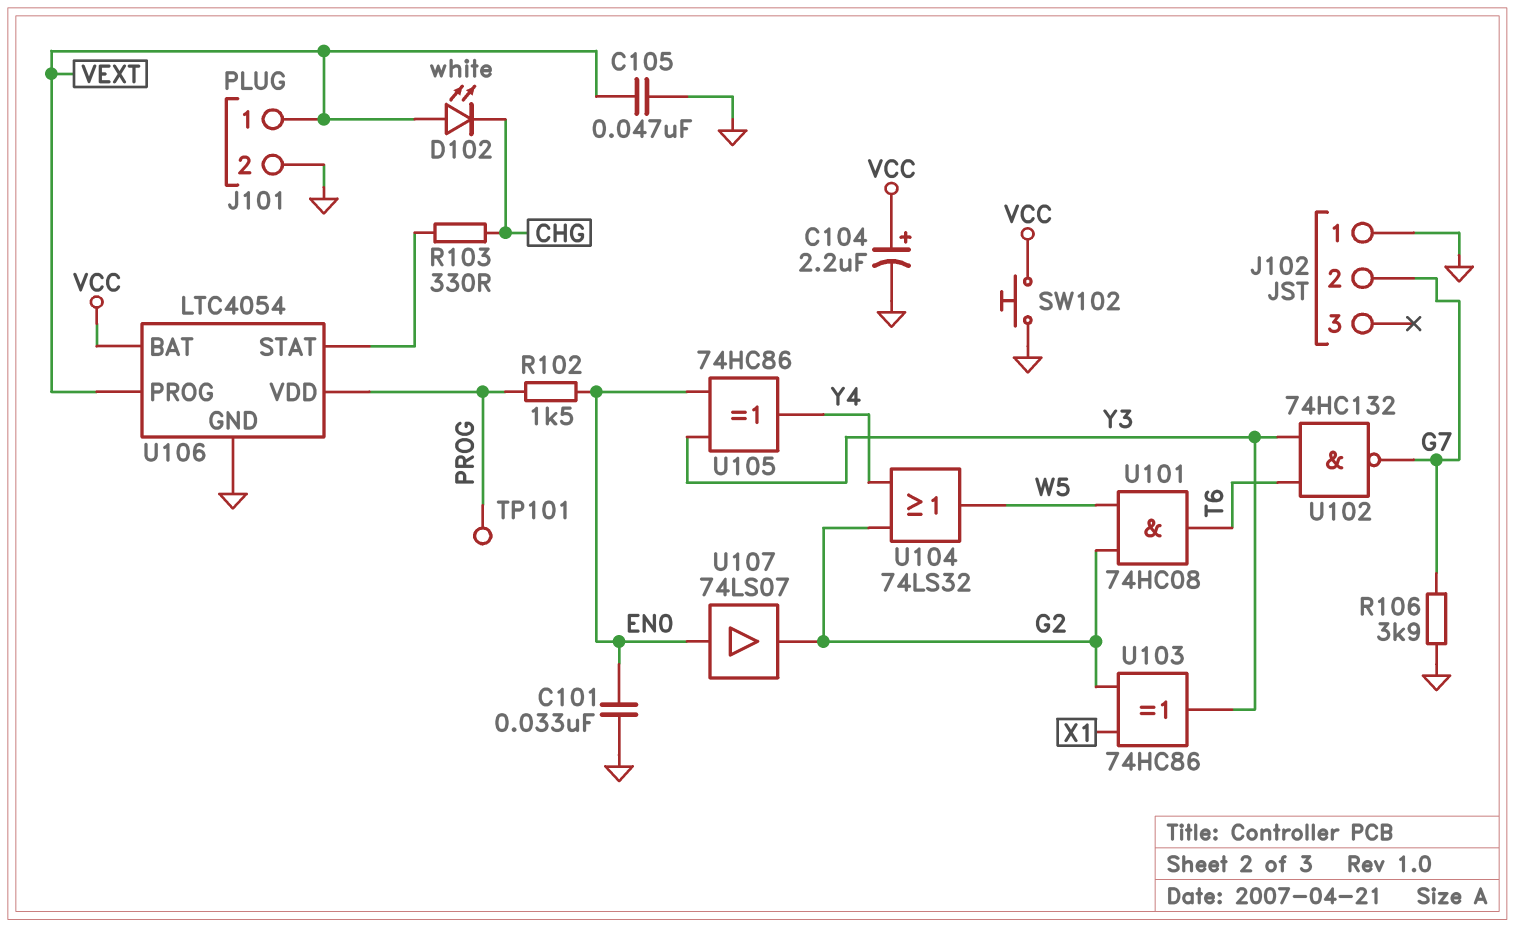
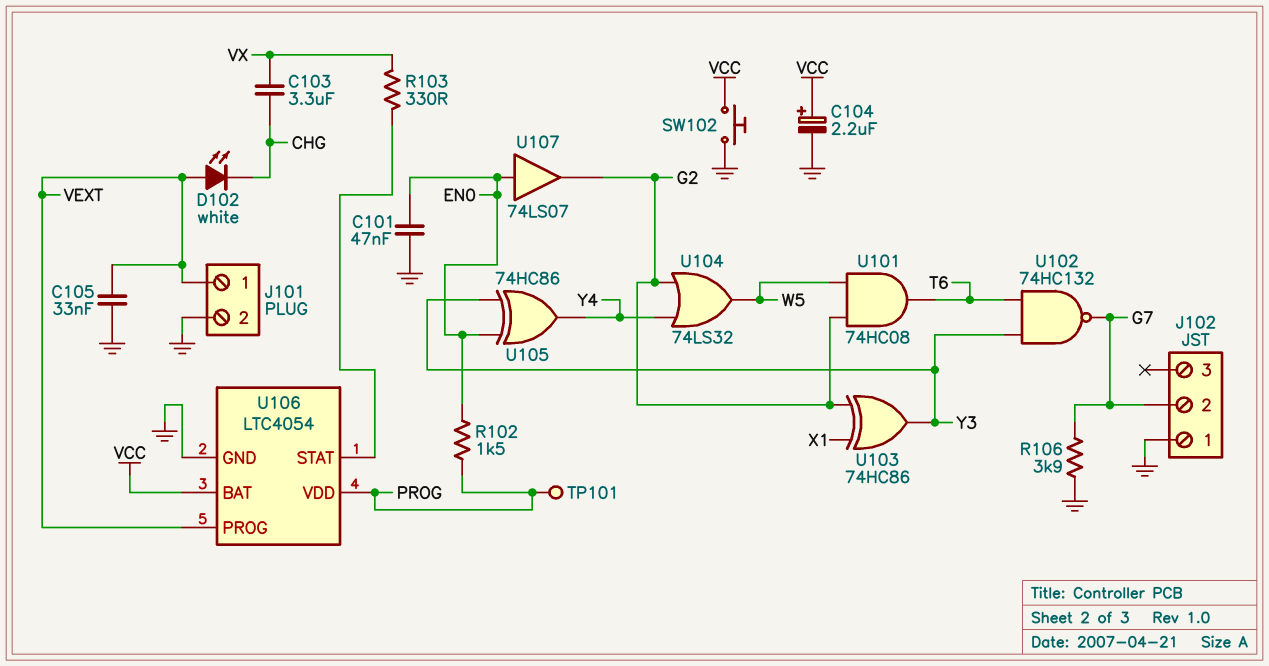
C101: 33nF (EN0, GND) -> 47nF (EN0, GND)
C103: none -> 3.3uF (CHG, VX)
C105: 47nF (GND, VEXT) -> 33nF (GND, VEXT)
R103: 330 (CHG, U106/STAT) -> 330 (U106/STAT, VX)

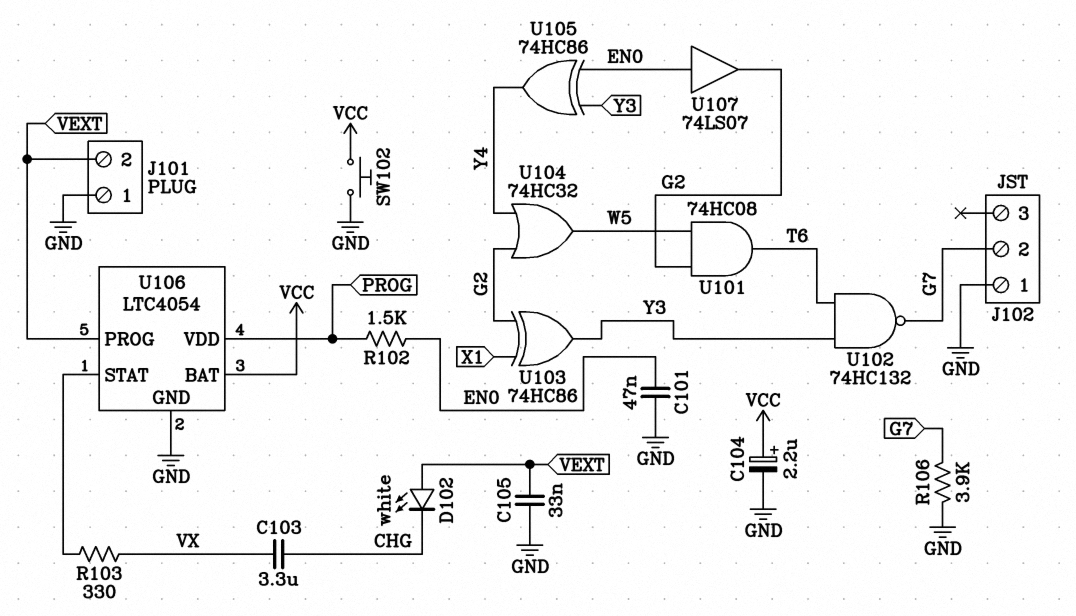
J101 pin 1: VEXT -> GND
J101 pin 2: GND -> VEXT
TP101: test point (PROG) -> none
U104: OR 74LS32 (in G2, in Y4, out W5) -> OR 74HC32 (in G2, in Y4, out W5)

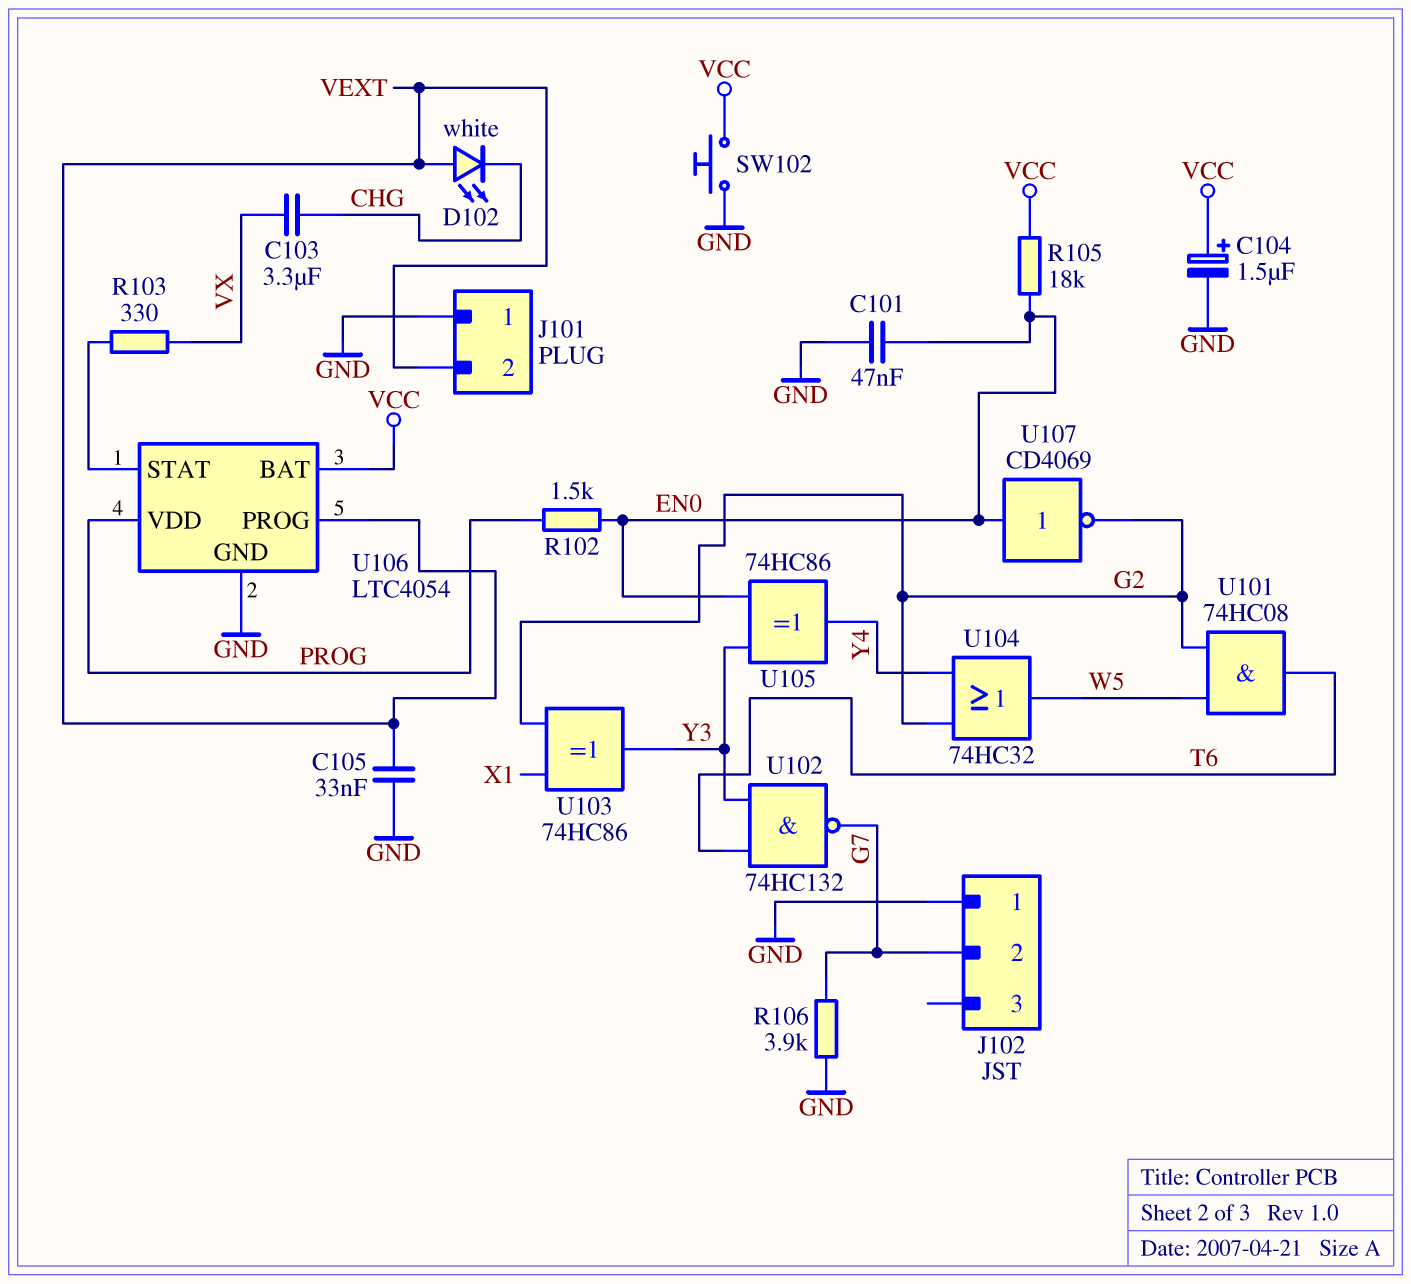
C104: 2.2uF (plus VCC, minus GND) -> 1.5uF (plus VCC, minus GND)
R105: none -> 18k (EN0, VCC)
U107: buffer 74LS07 (in EN0, out G2) -> NOT CD4069 (in EN0, out G2)

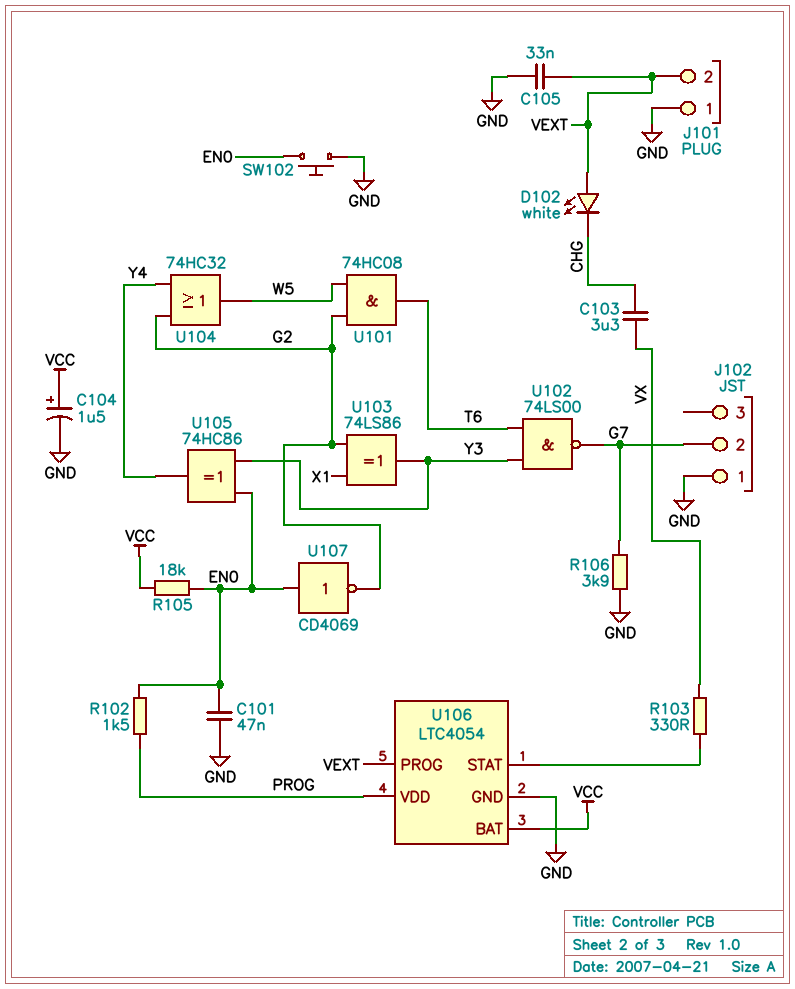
SW102: button (GND, VCC) -> button (EN0, GND)
U102: NAND 74HC132 (in T6, in Y3, out G7) -> NAND 74LS00 (in T6, in Y3, out G7)
U103: XOR 74HC86 (in G2, in X1, out Y3) -> XOR 74LS86 (in G2, in X1, out Y3)

